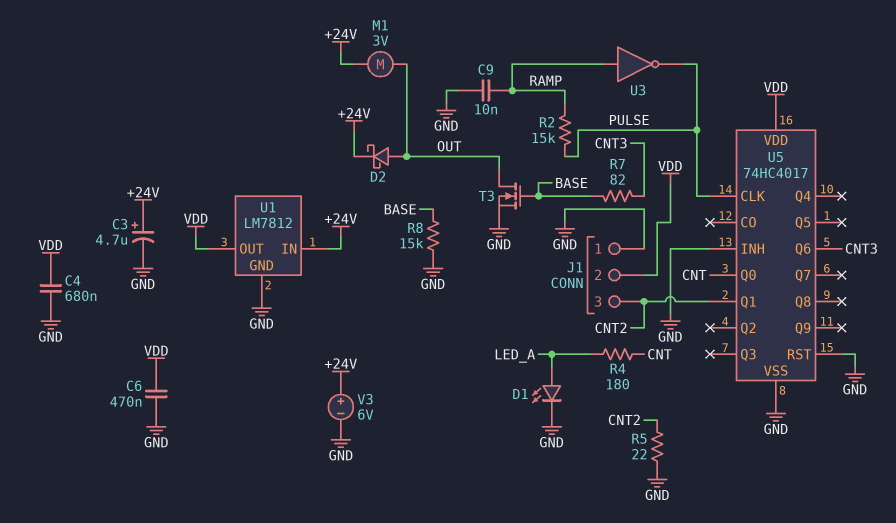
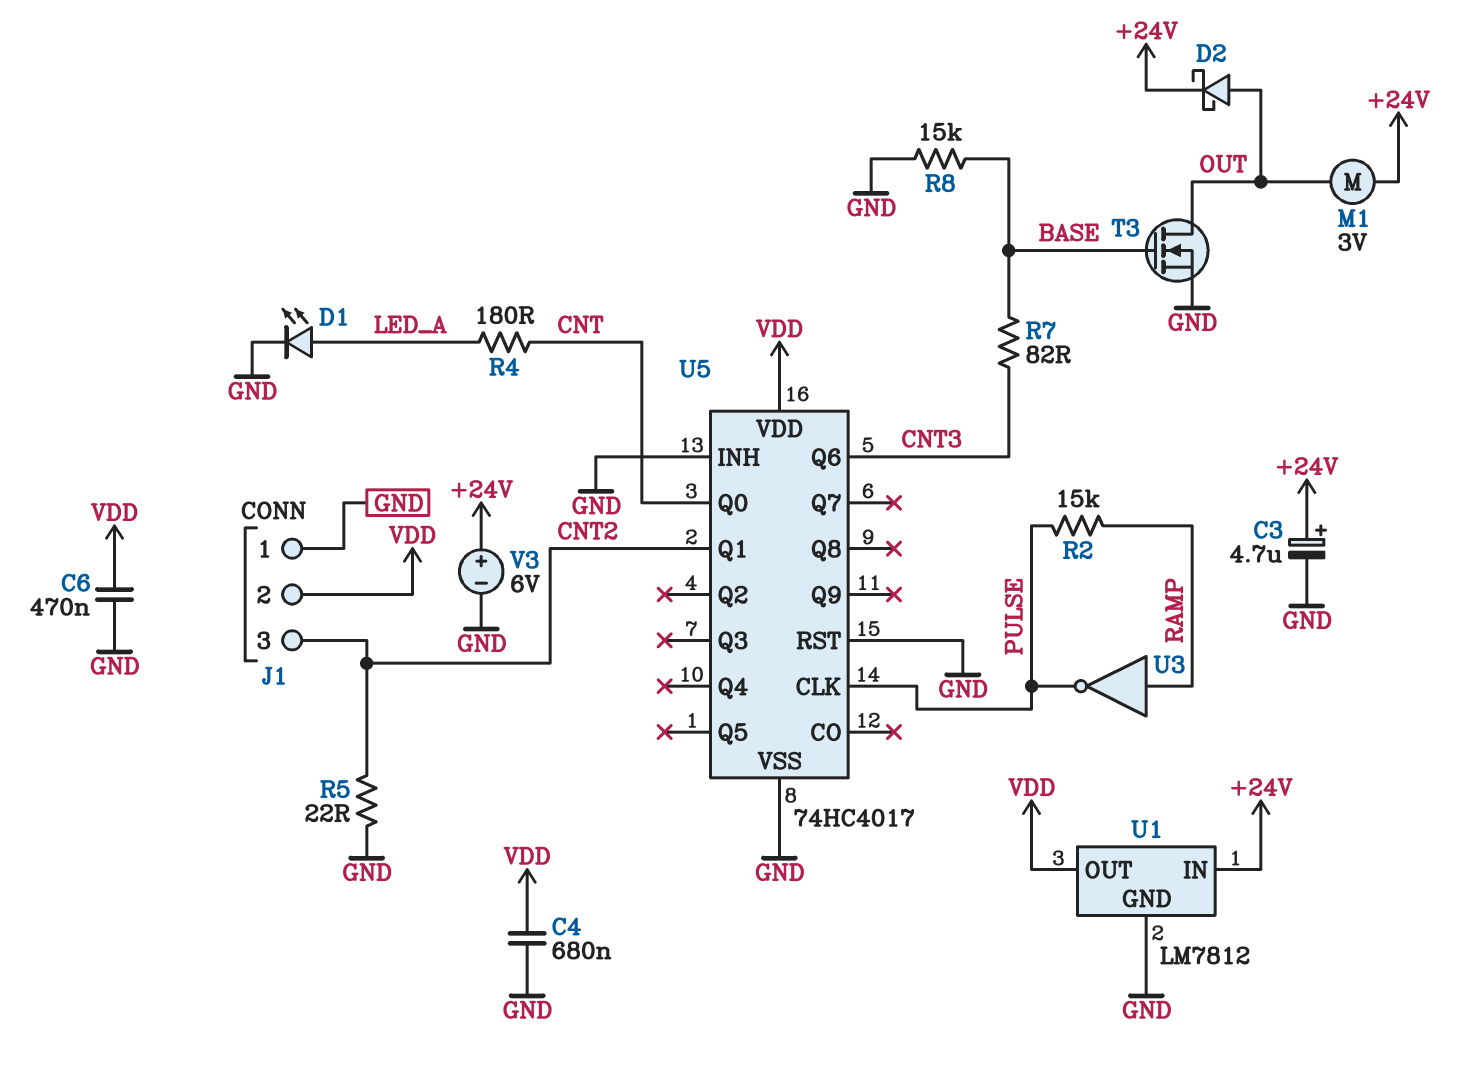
C9: 10nF (GND, RAMP) -> none

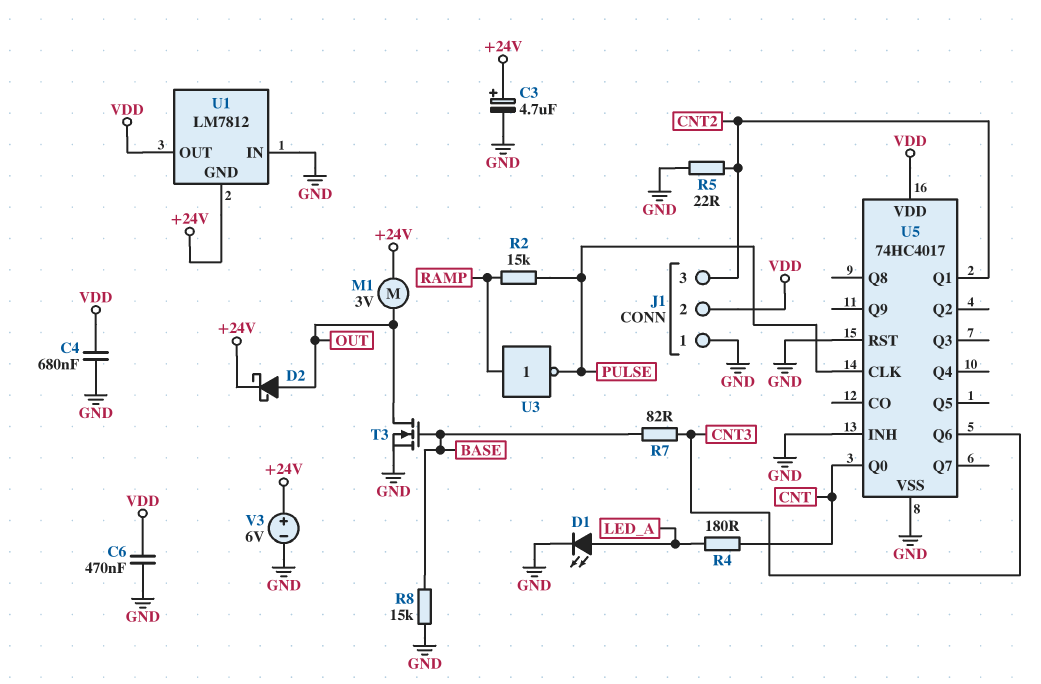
U1 pin GND: GND -> +24V
U1 pin IN: +24V -> GND

